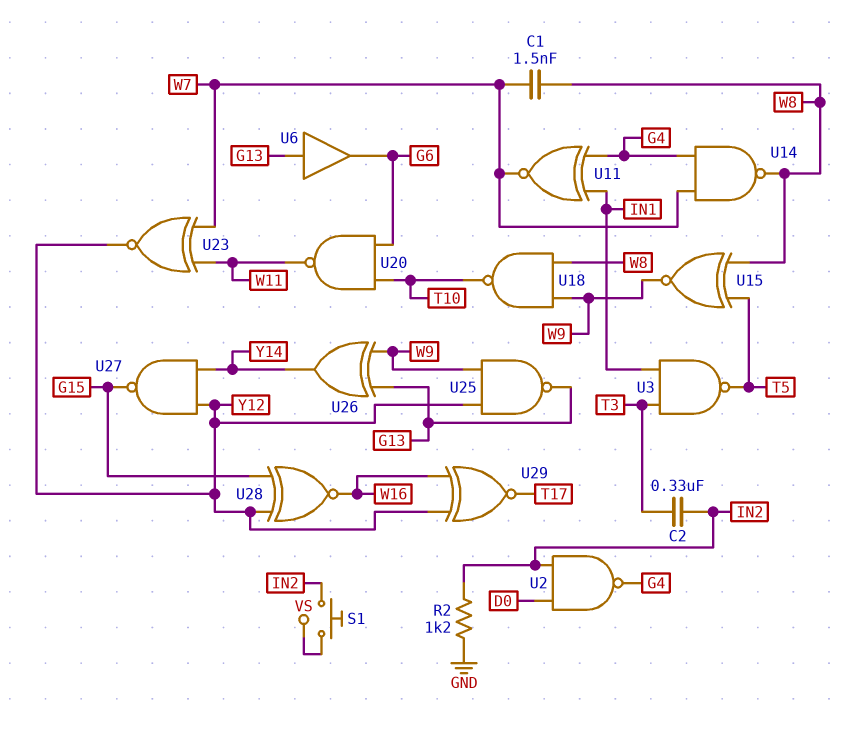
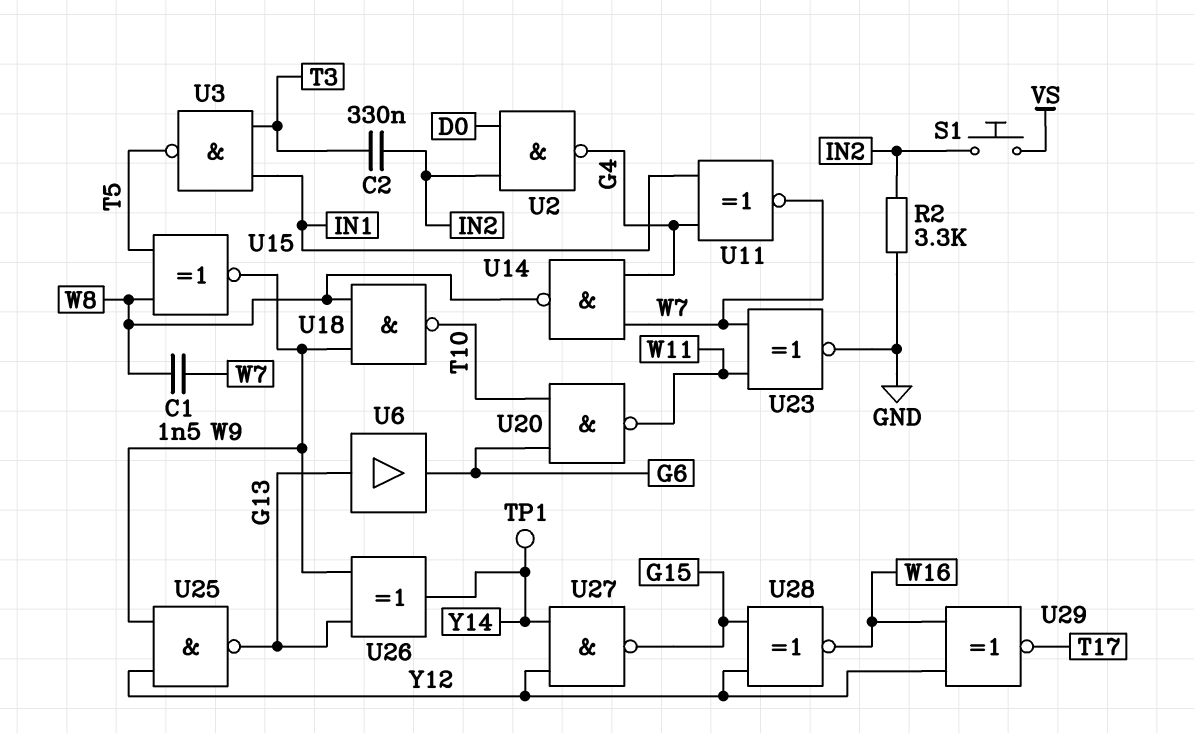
R2: 1.2k (GND, IN2) -> 3.3k (GND, IN2)
TP1: none -> test point (Y14)
U23: XNOR (in W7, in W11, out Y12) -> XNOR (in W7, in W11, out GND)

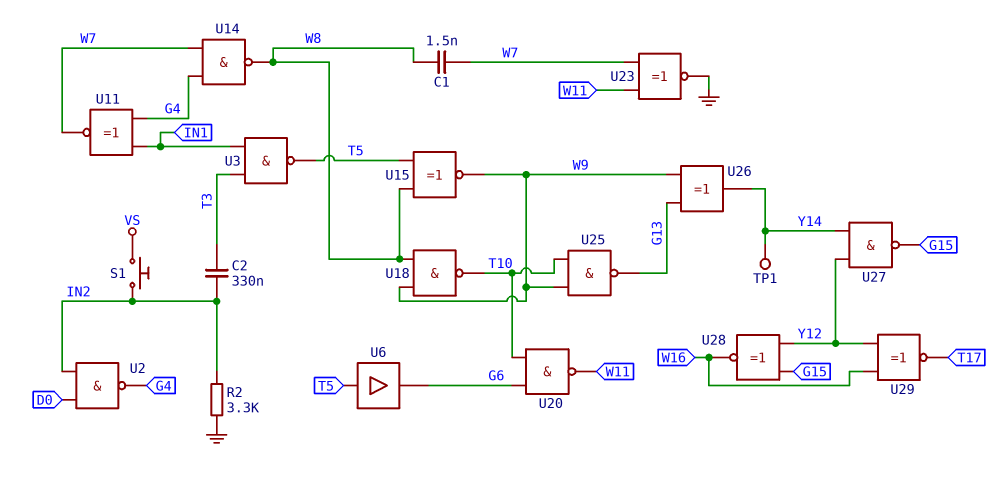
U6: buffer (in G13, out G6) -> buffer (in T5, out G6)
U25: NAND (in W9, in Y12, out G13) -> NAND (in T10, in W9, out G13)

